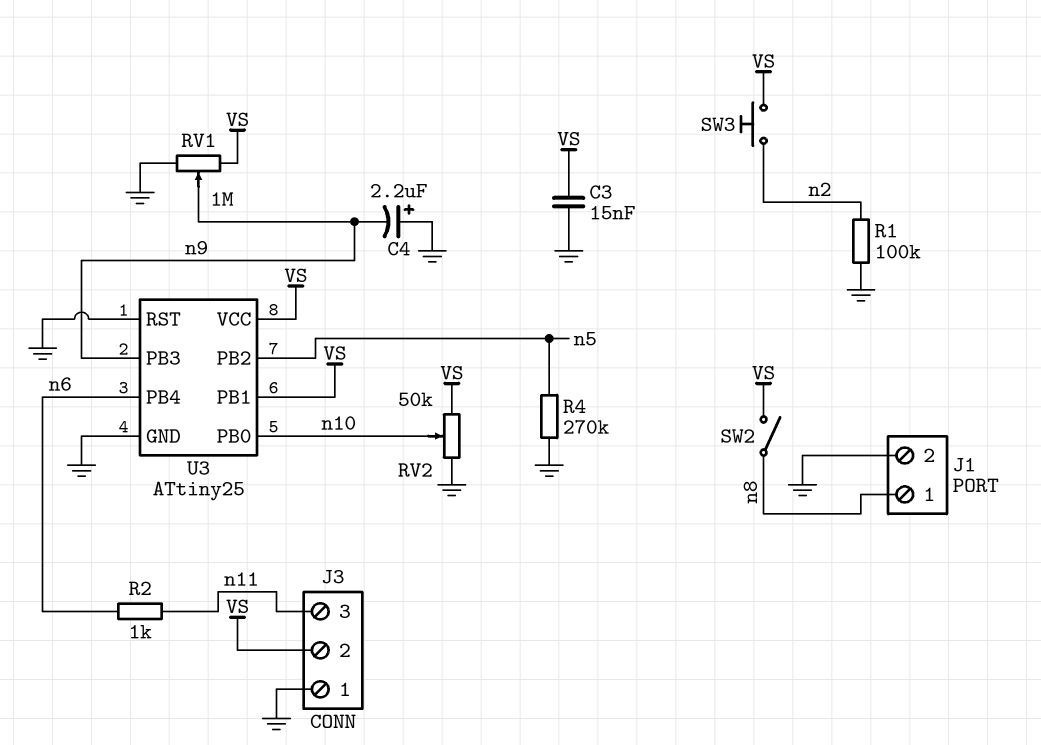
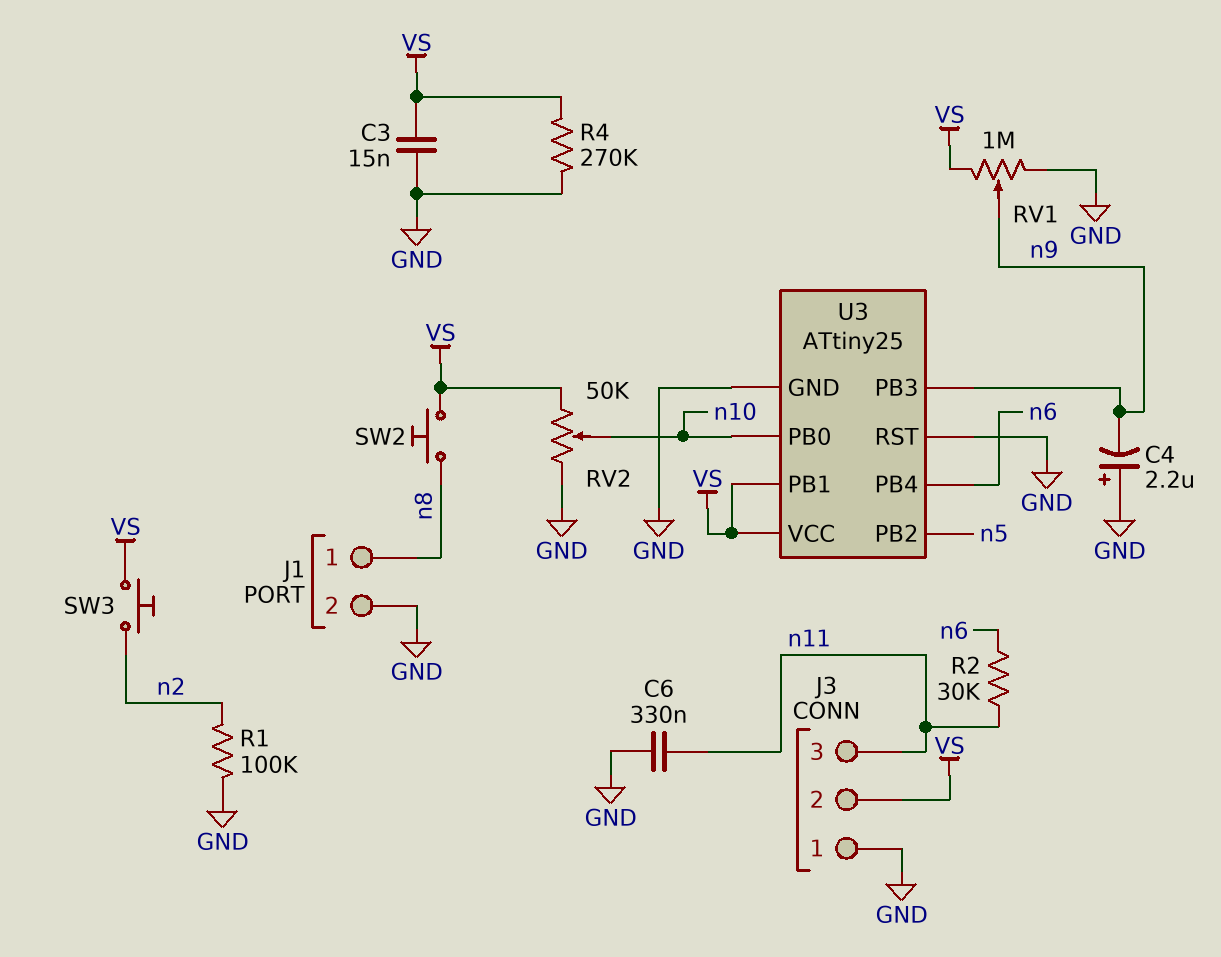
C6: none -> 330nF (GND, n11)
R2: 1k (n6, n11) -> 30k (n6, n11)
R4: 270k (GND, n5) -> 270k (GND, VS)
SW2: switch (VS, n8) -> button (VS, n8)

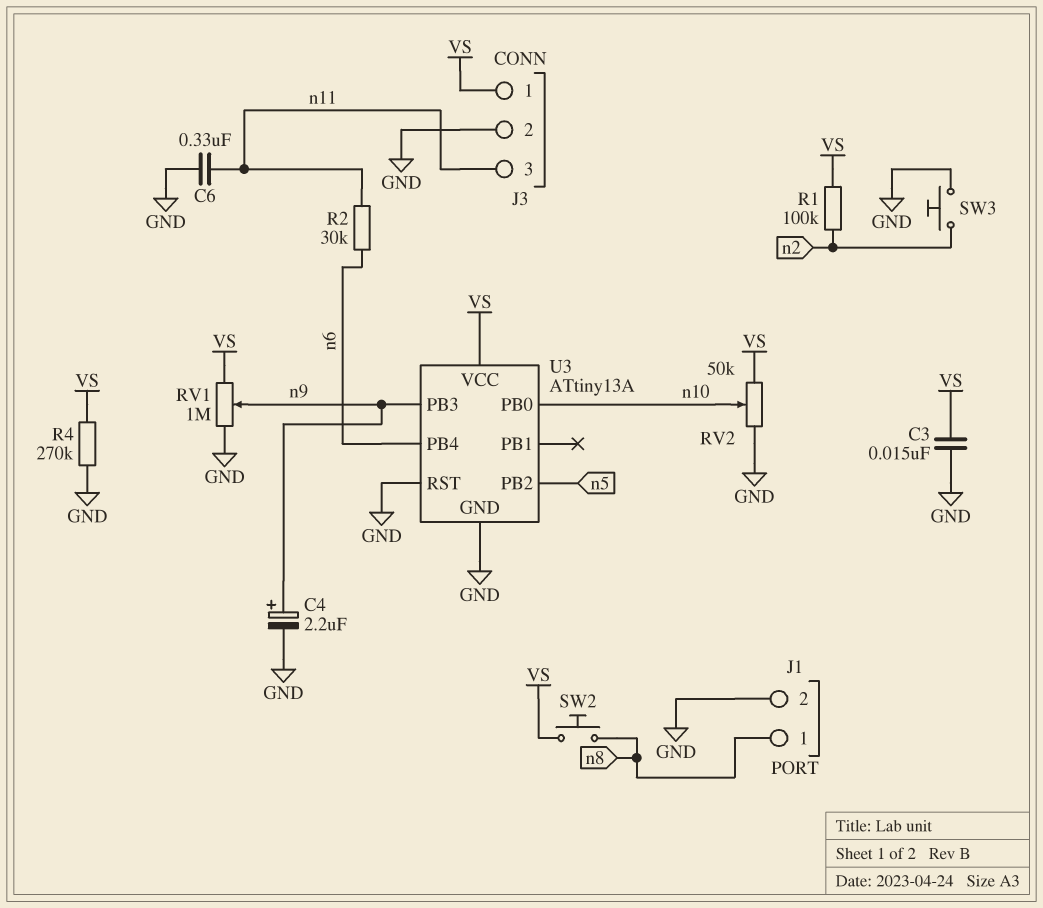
C4: 2.2uF (plus GND, minus n9) -> 2.2uF (plus n9, minus GND)
J3 pin 1: GND -> VS
J3 pin 2: VS -> GND
R1: 100k (GND, n2) -> 100k (VS, n2)
SW3: button (VS, n2) -> button (GND, n2)
U3: ATtiny25 -> ATtiny13A
U3 pin PB1: VS -> none

